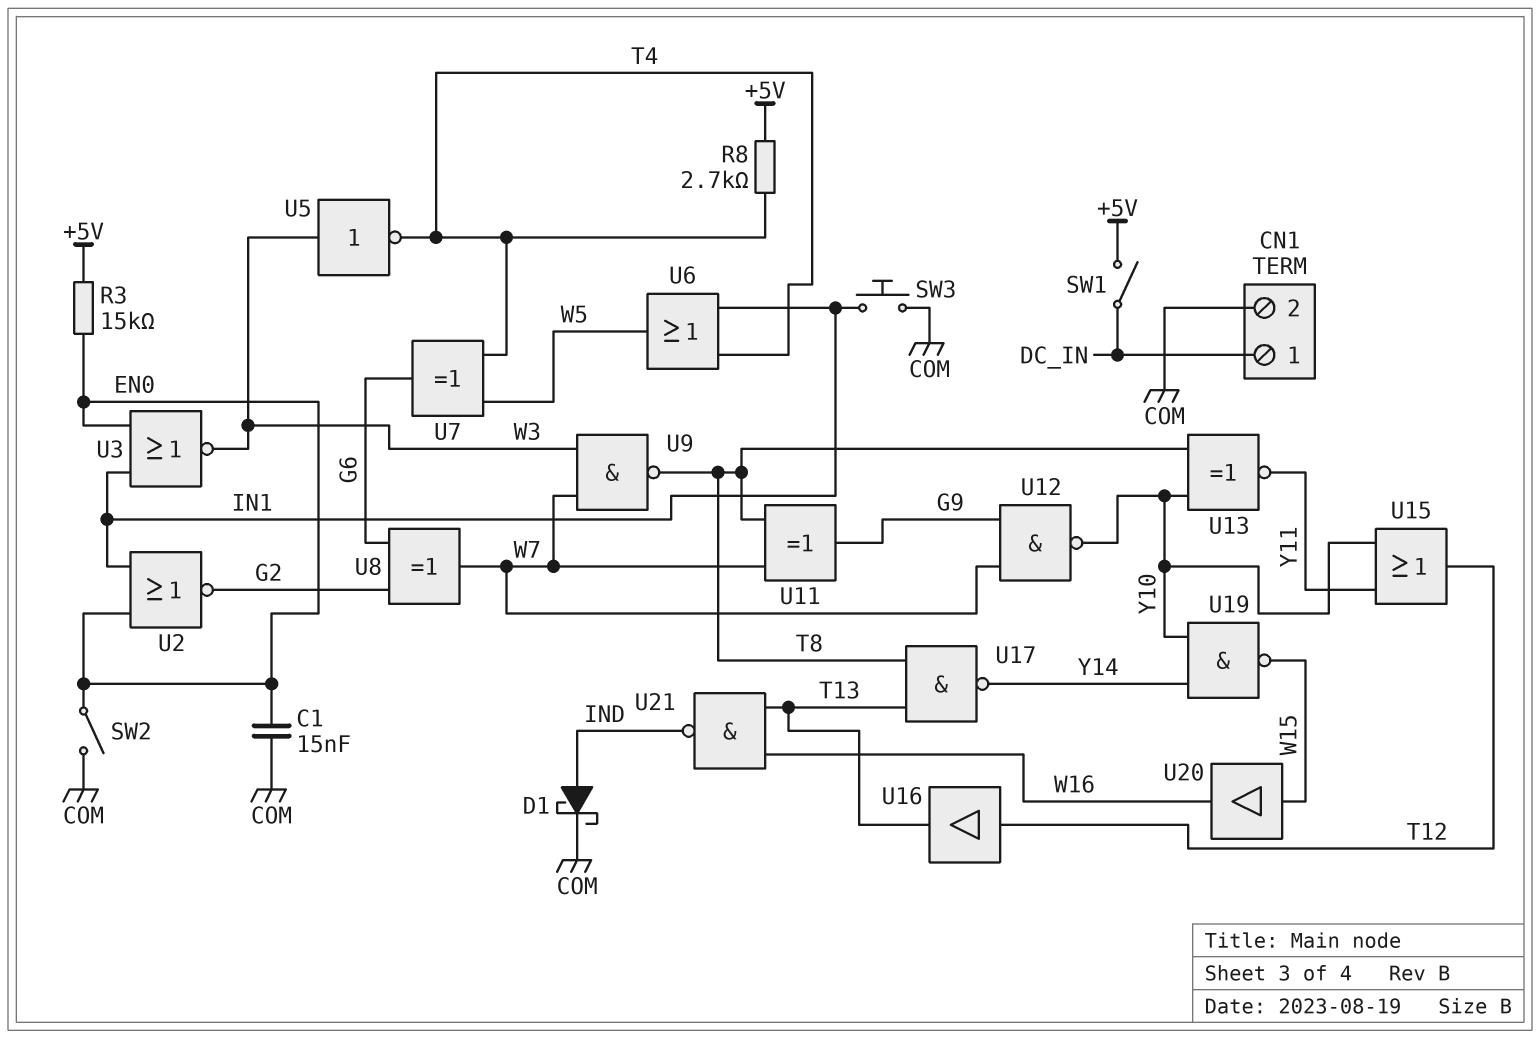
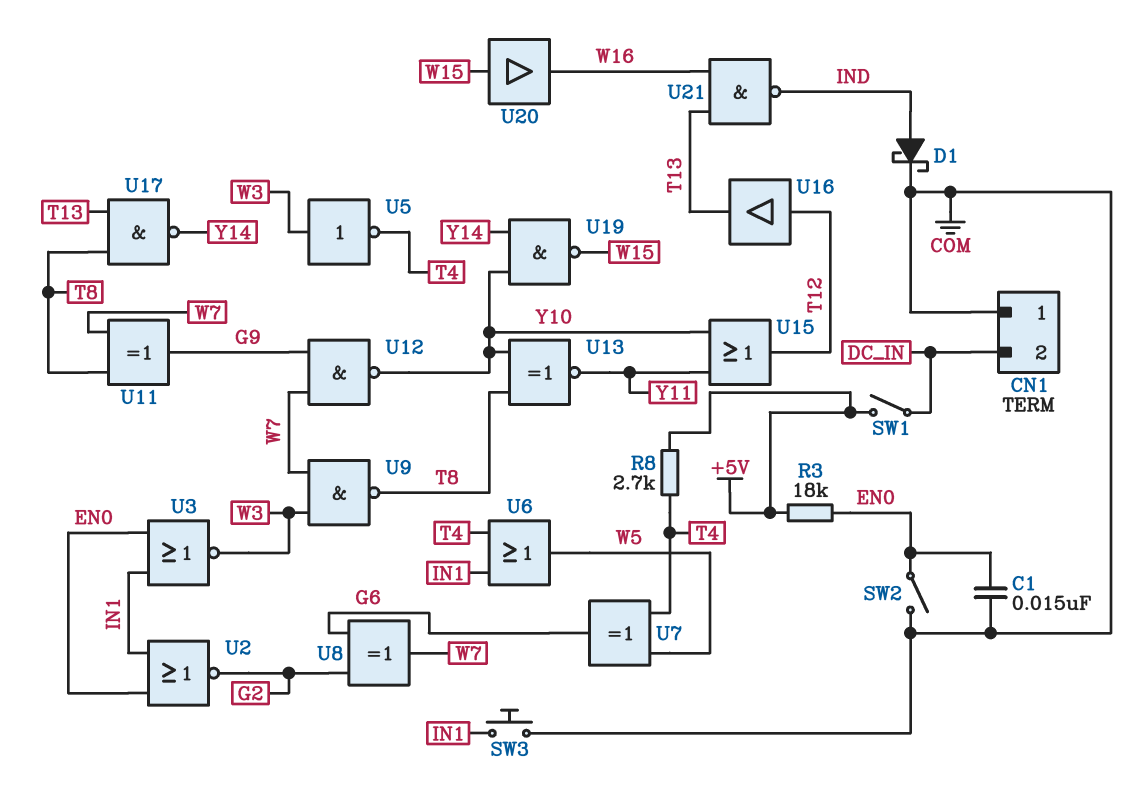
CN1 pin 1: DC_IN -> COM
CN1 pin 2: COM -> DC_IN
R3: 15k (+5V, EN0) -> 18k (+5V, EN0)

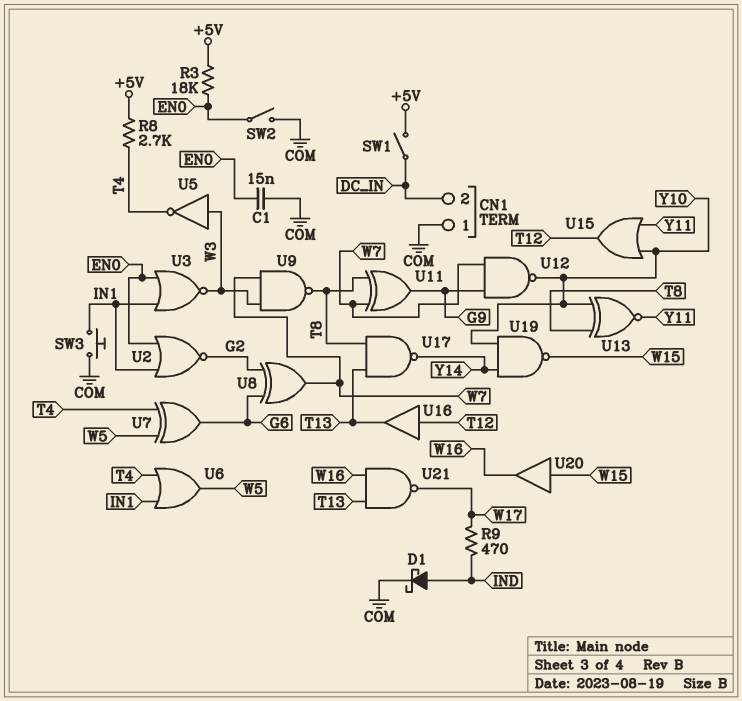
R9: none -> 470 (IND, W17)
U21: NAND (in T13, in W16, out IND) -> NAND (in T13, in W16, out W17)

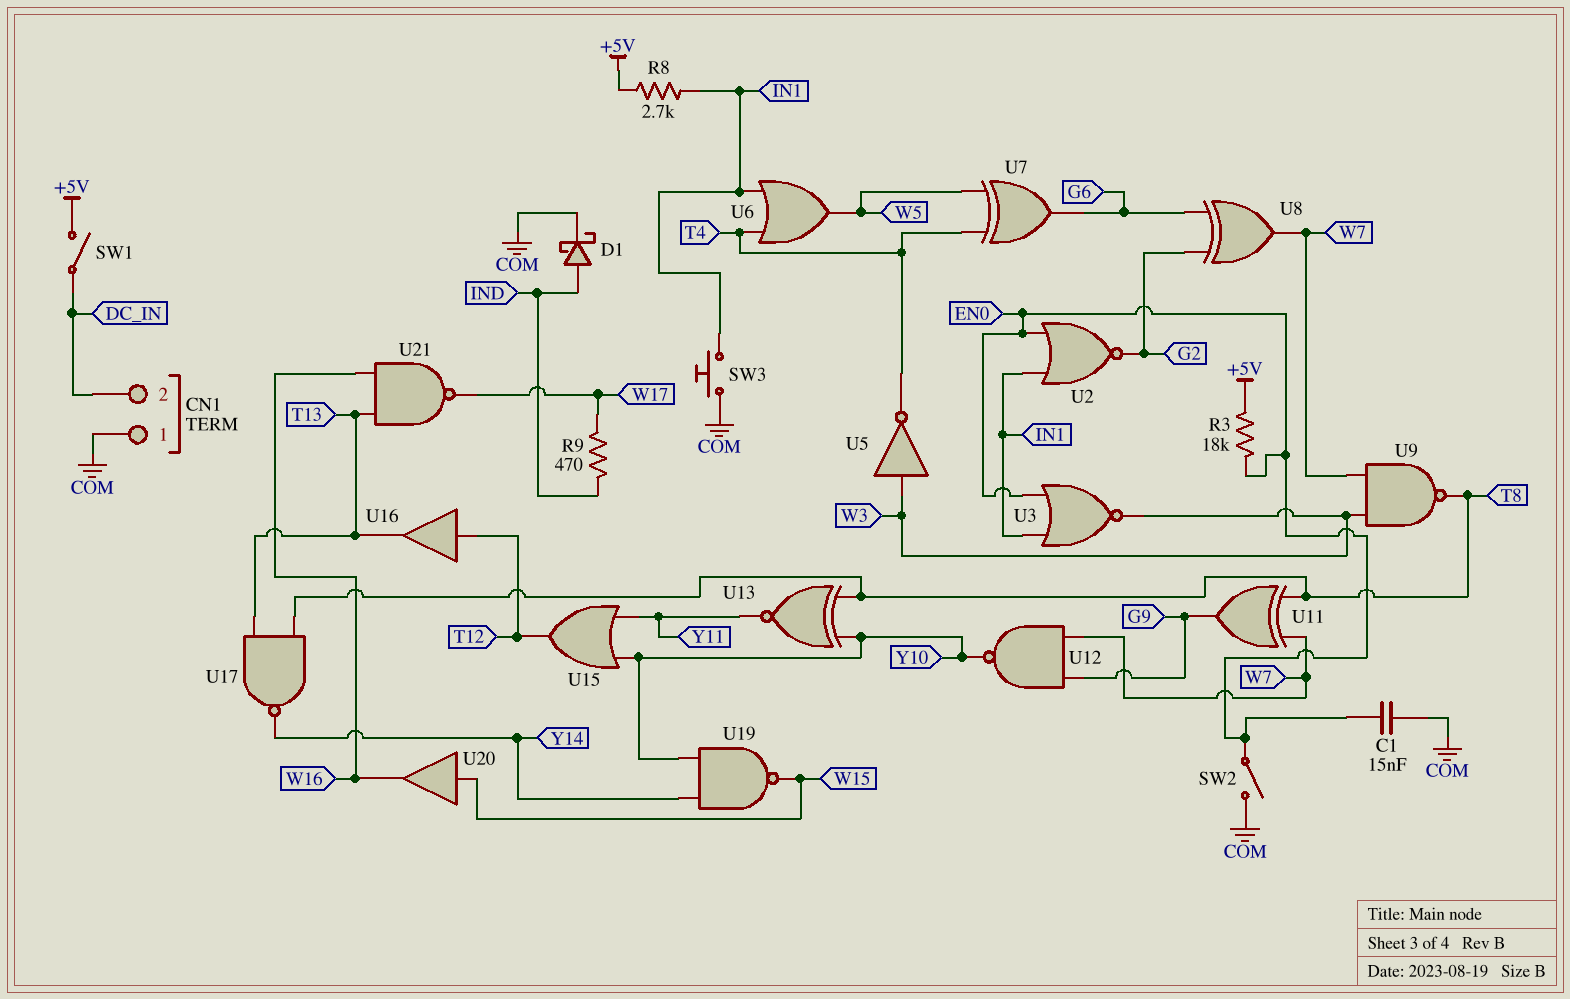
R8: 2.7k (+5V, T4) -> 2.7k (+5V, IN1)

